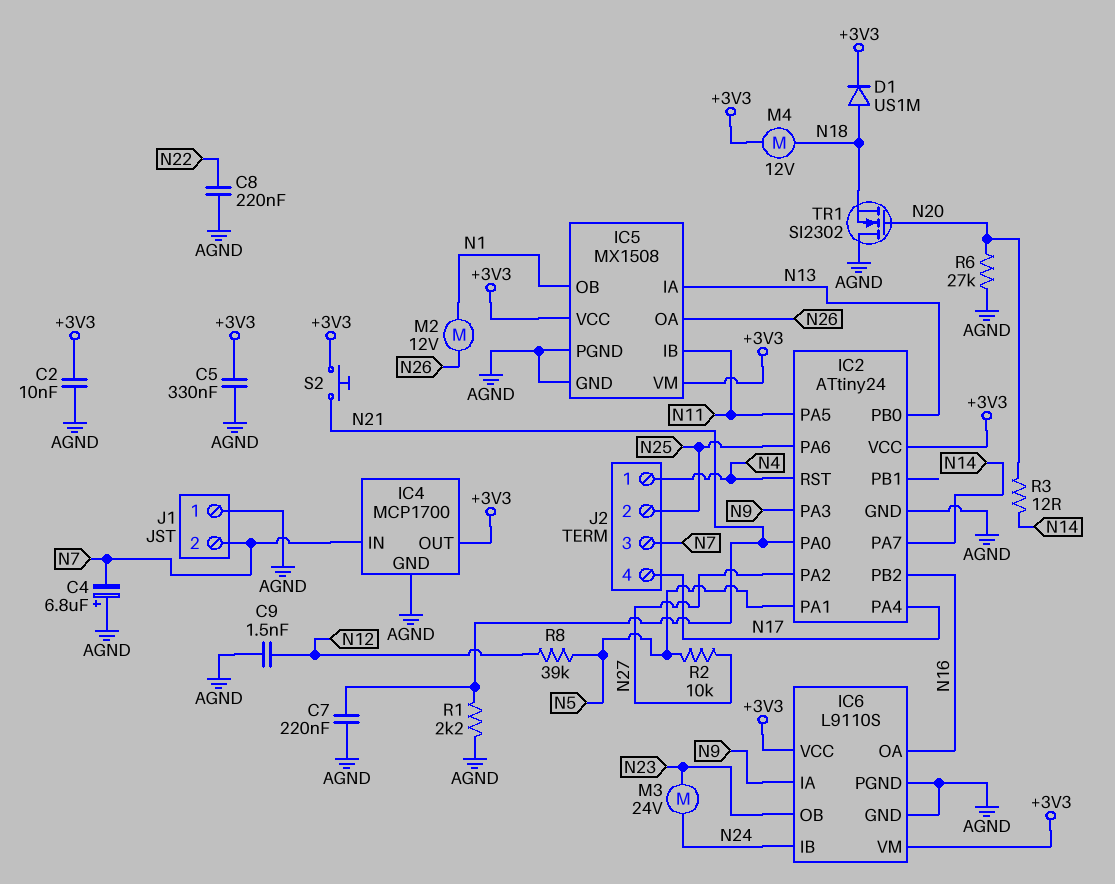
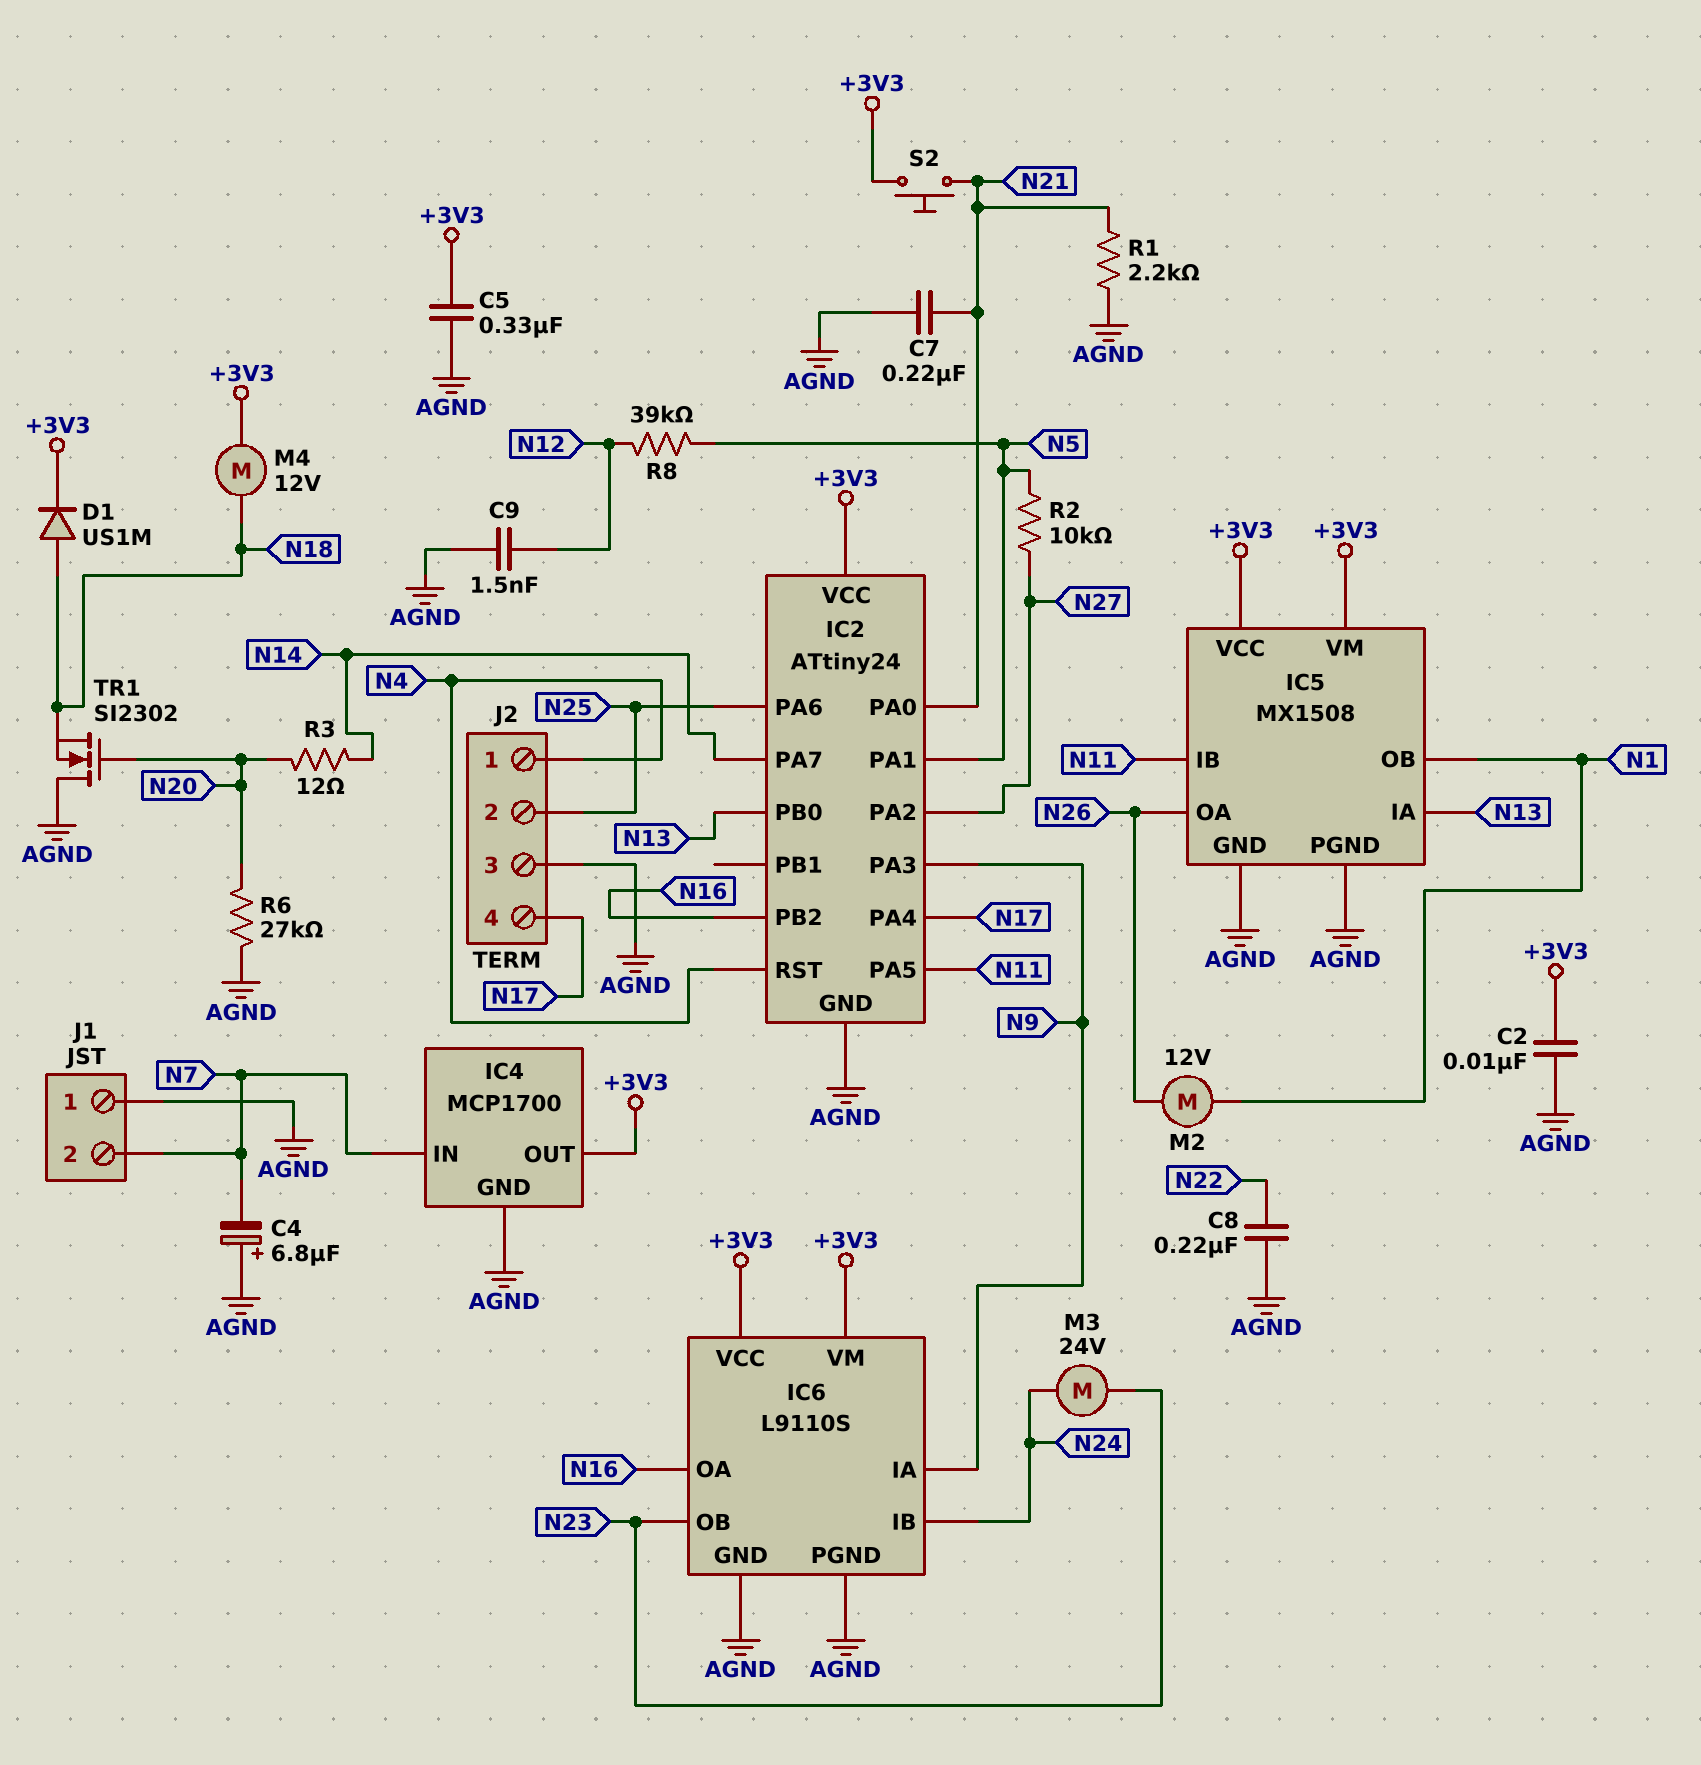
J2 pin 3: N7 -> AGND

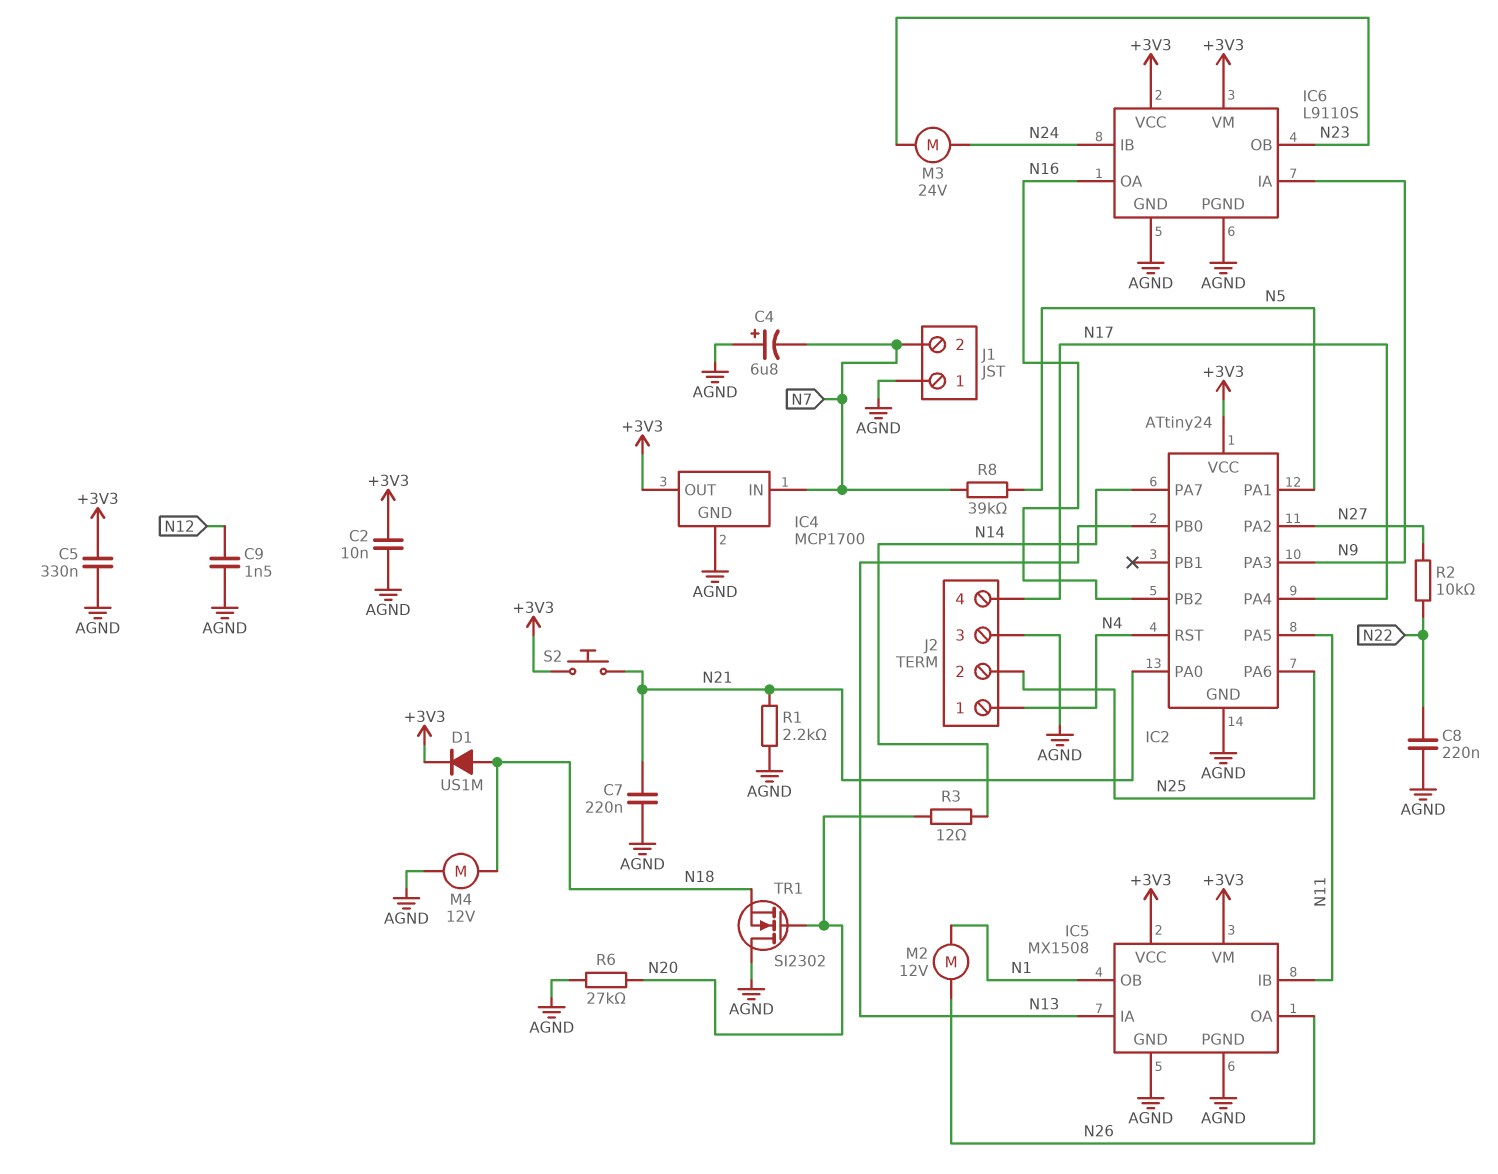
M4: motor 12V (+3V3, N18) -> motor 12V (AGND, N18)
R2: 10k (N5, N27) -> 10k (N22, N27)
R8: 39k (N5, N12) -> 39k (N5, N7)

